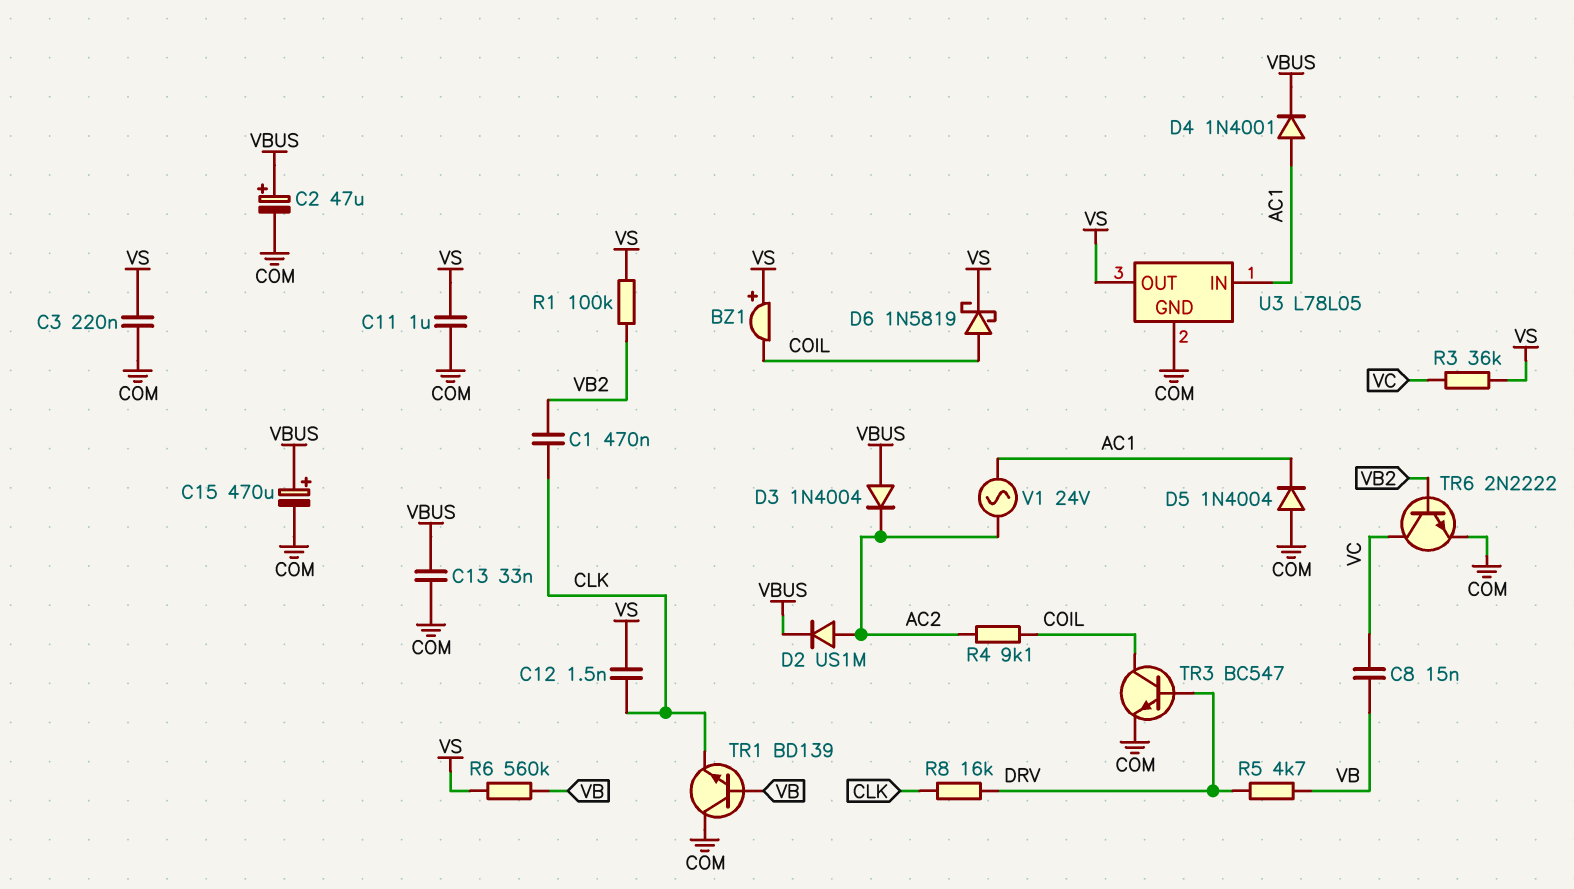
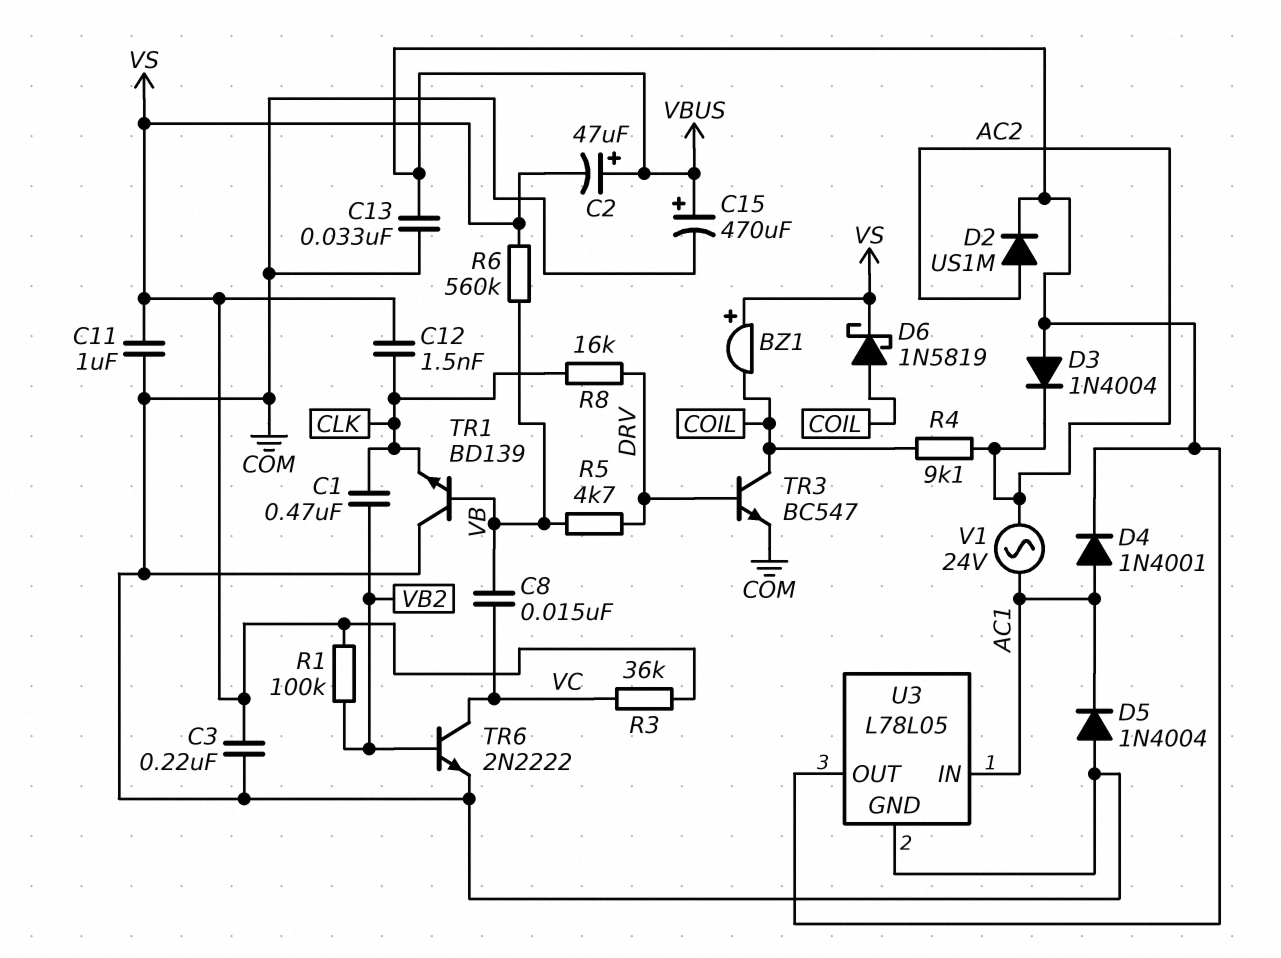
C2: 47uF (plus VBUS, minus COM) -> 47uF (plus VBUS, minus VS)
U3 pin OUT: VS -> VBUS

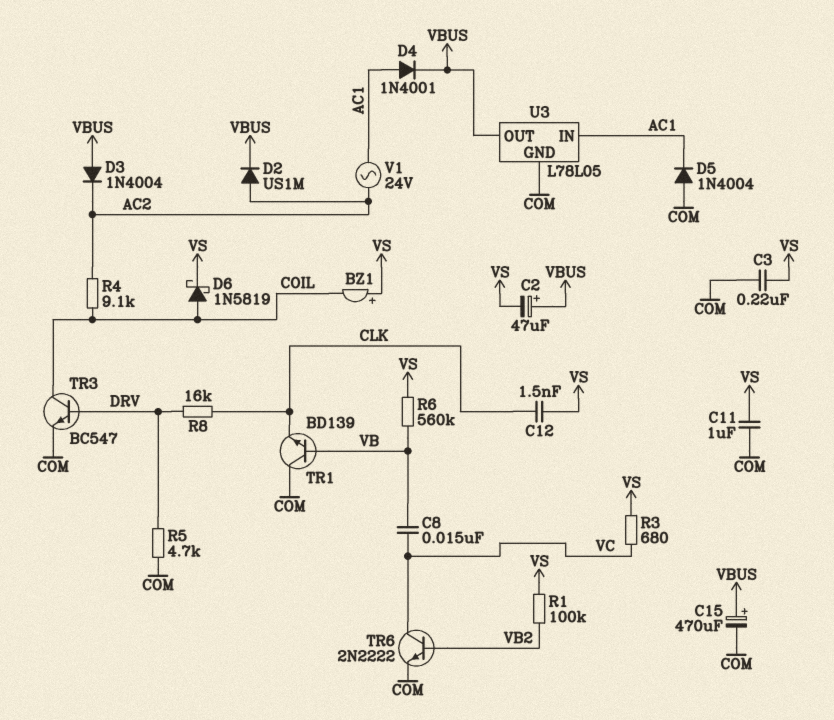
C1: 470nF (CLK, VB2) -> none
C13: 33nF (COM, VBUS) -> none
R3: 36k (VC, VS) -> 680 (VC, VS)
R5: 4.7k (DRV, VB) -> 4.7k (COM, DRV)

